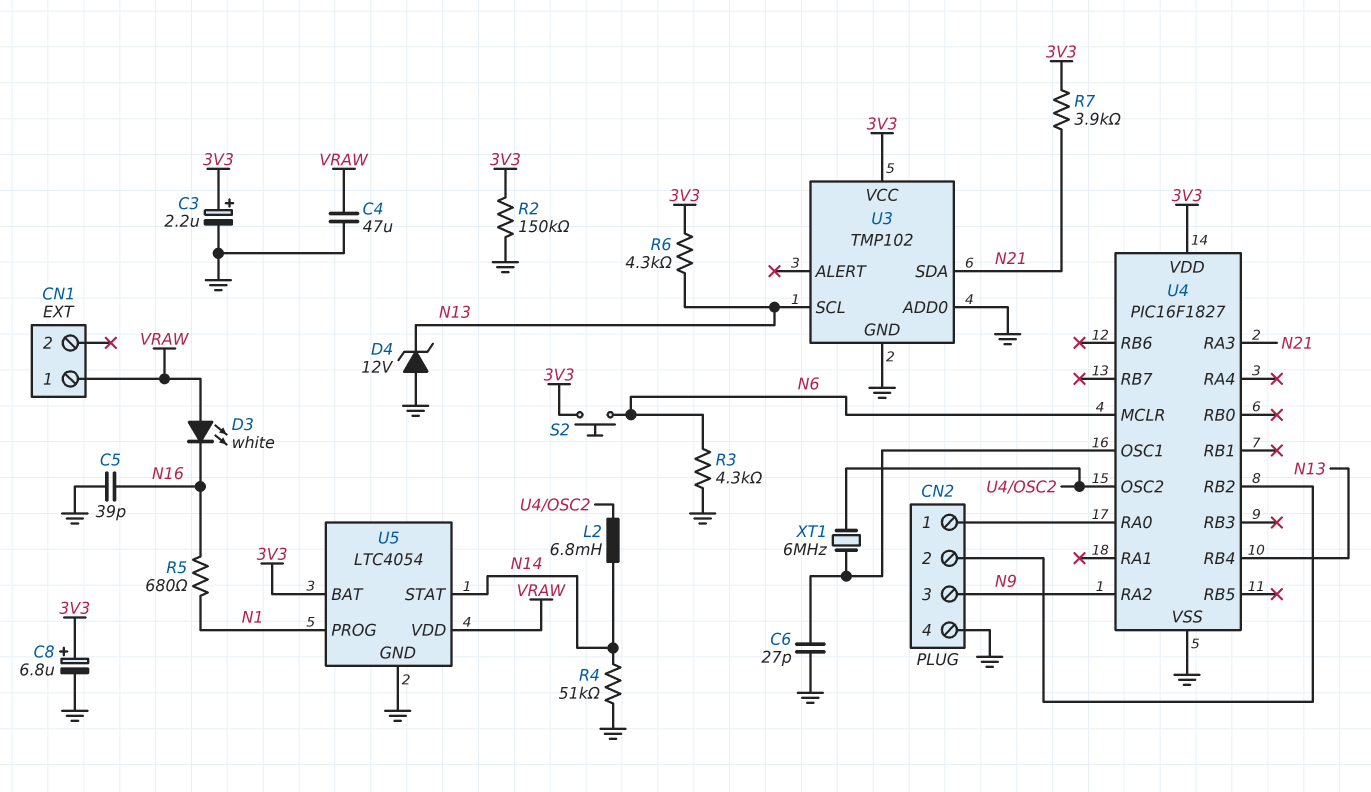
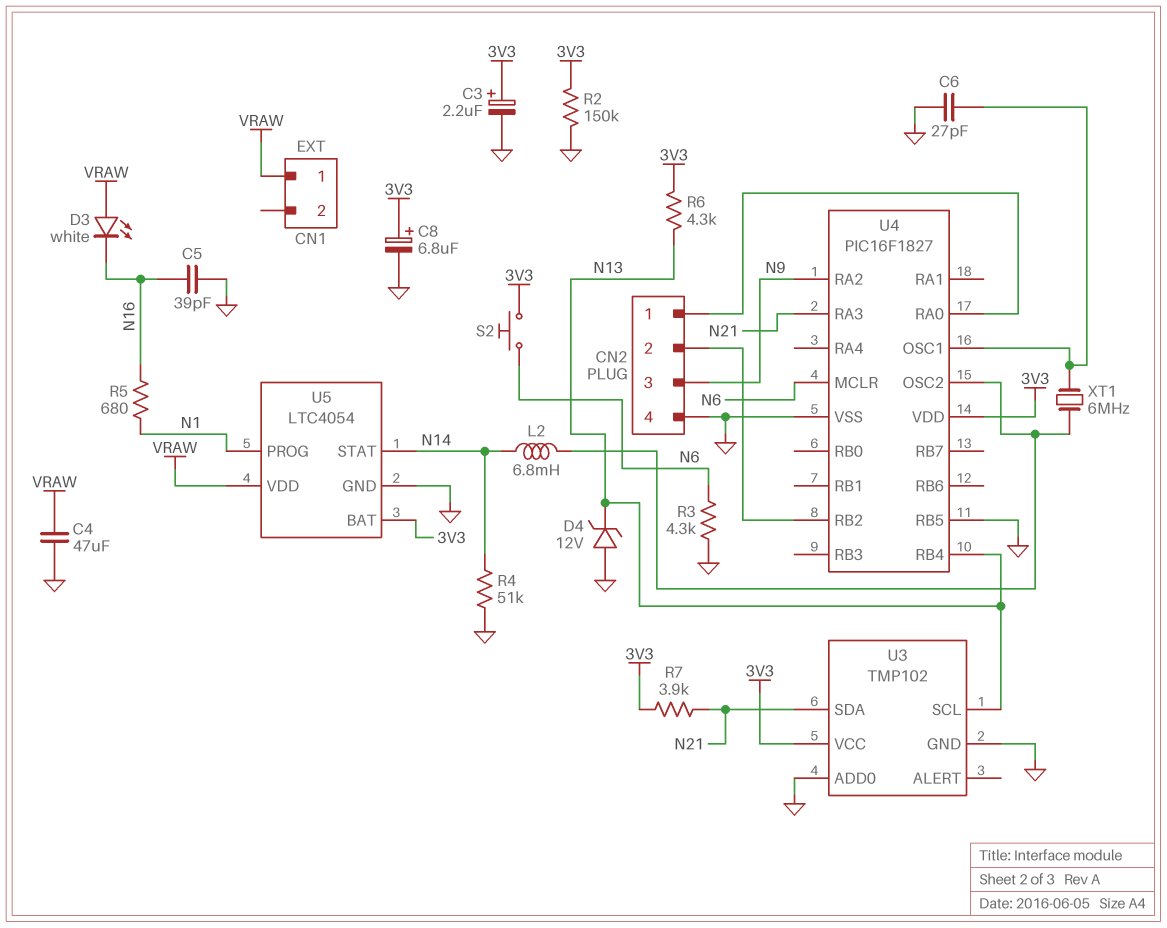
U4 pin RB5: none -> GND

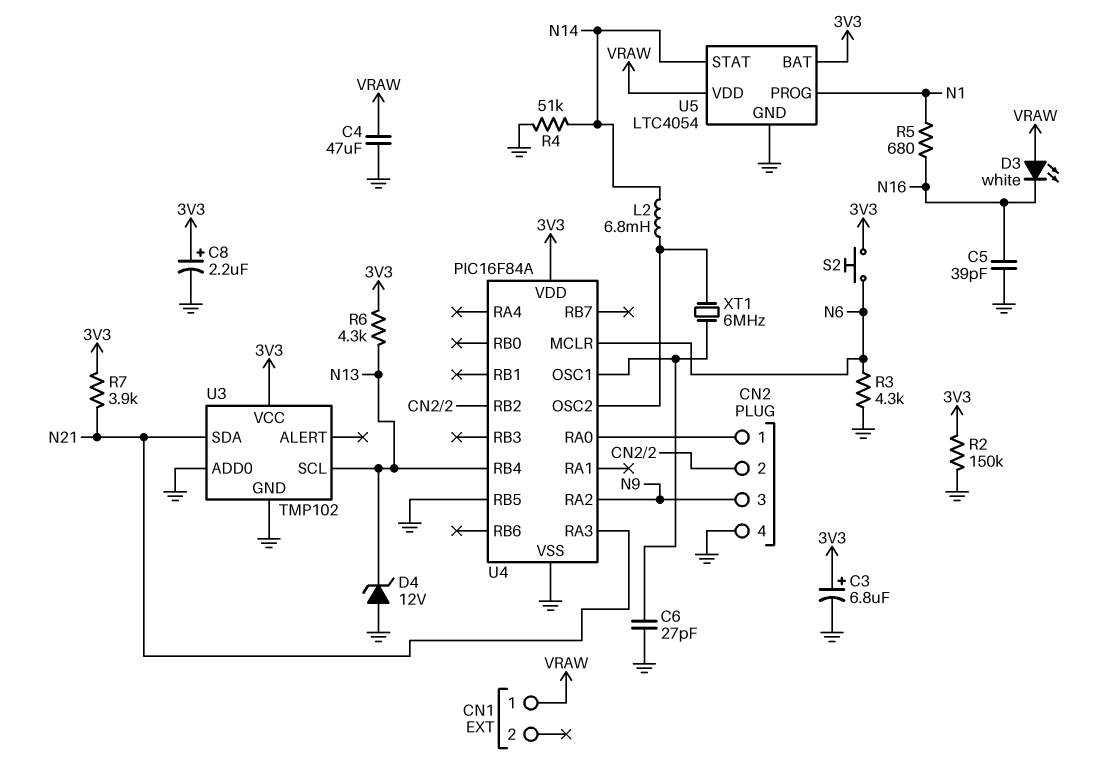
C3: 2.2uF (plus 3V3, minus GND) -> 6.8uF (plus 3V3, minus GND)
C8: 6.8uF (plus 3V3, minus GND) -> 2.2uF (plus 3V3, minus GND)
U4: PIC16F1827 -> PIC16F84A

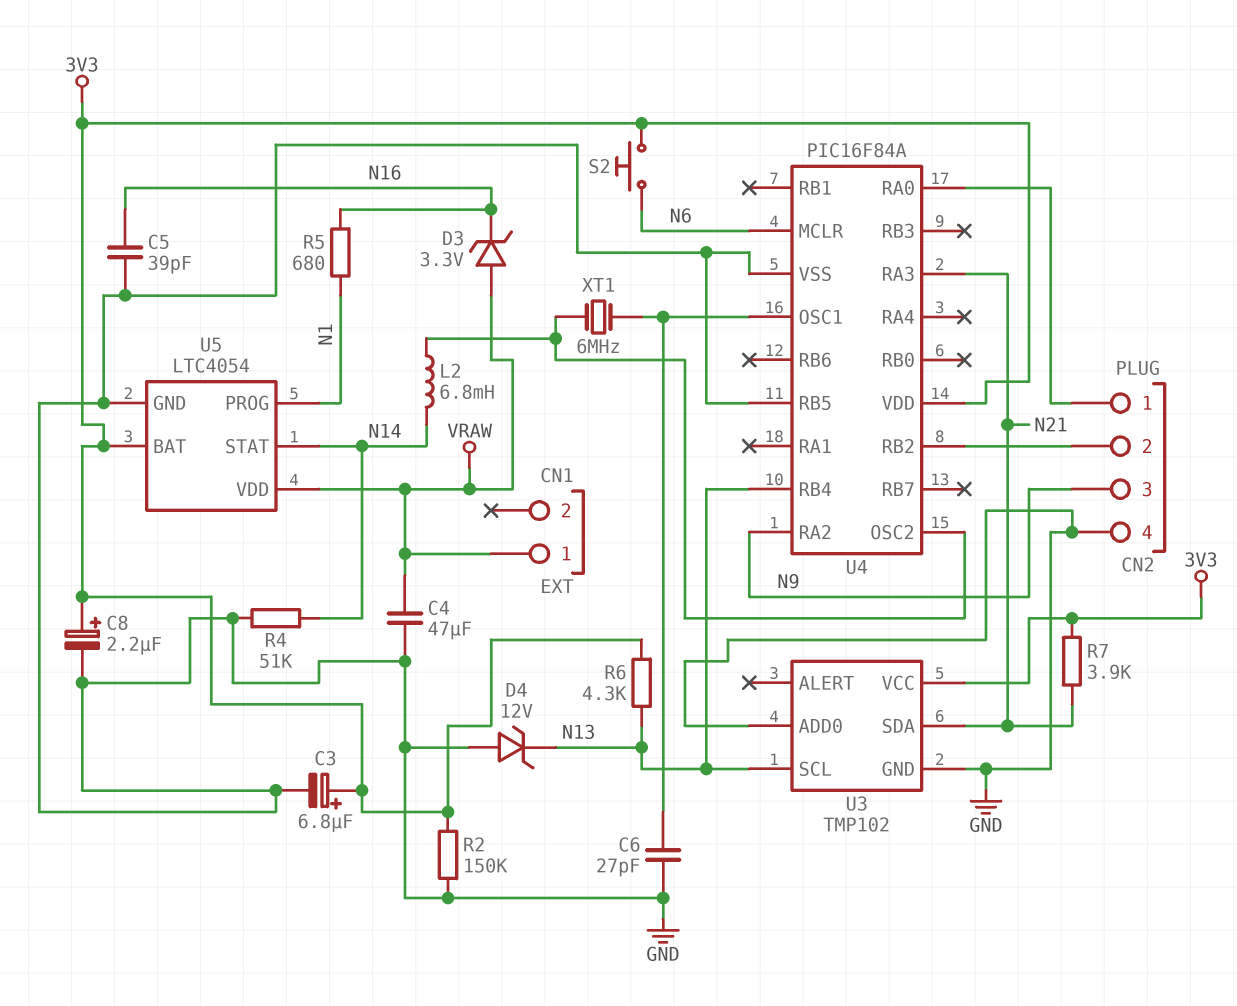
D3: LED white (A VRAW, K N16) -> zener 3.3V (A VRAW, K N16)
R3: 4.3k (GND, N6) -> none

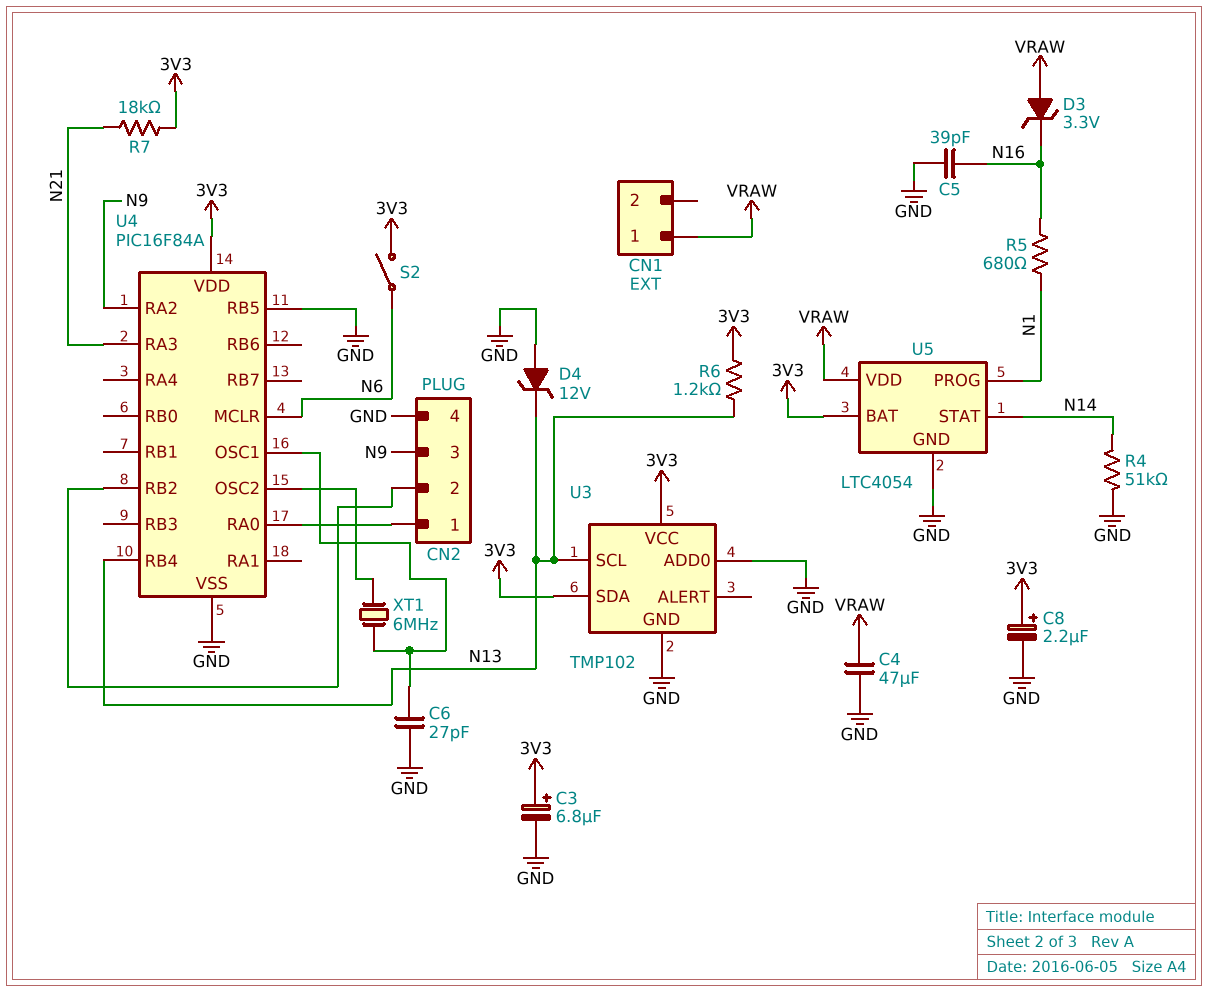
L2: 6.8mH (N14, U4/OSC2) -> none
R2: 150k (3V3, GND) -> none
R6: 4.3k (3V3, N13) -> 1.2k (3V3, N13)
R7: 3.9k (3V3, N21) -> 18k (3V3, N21)
S2: button (3V3, N6) -> switch (3V3, N6)
U3 pin SDA: N21 -> 3V3

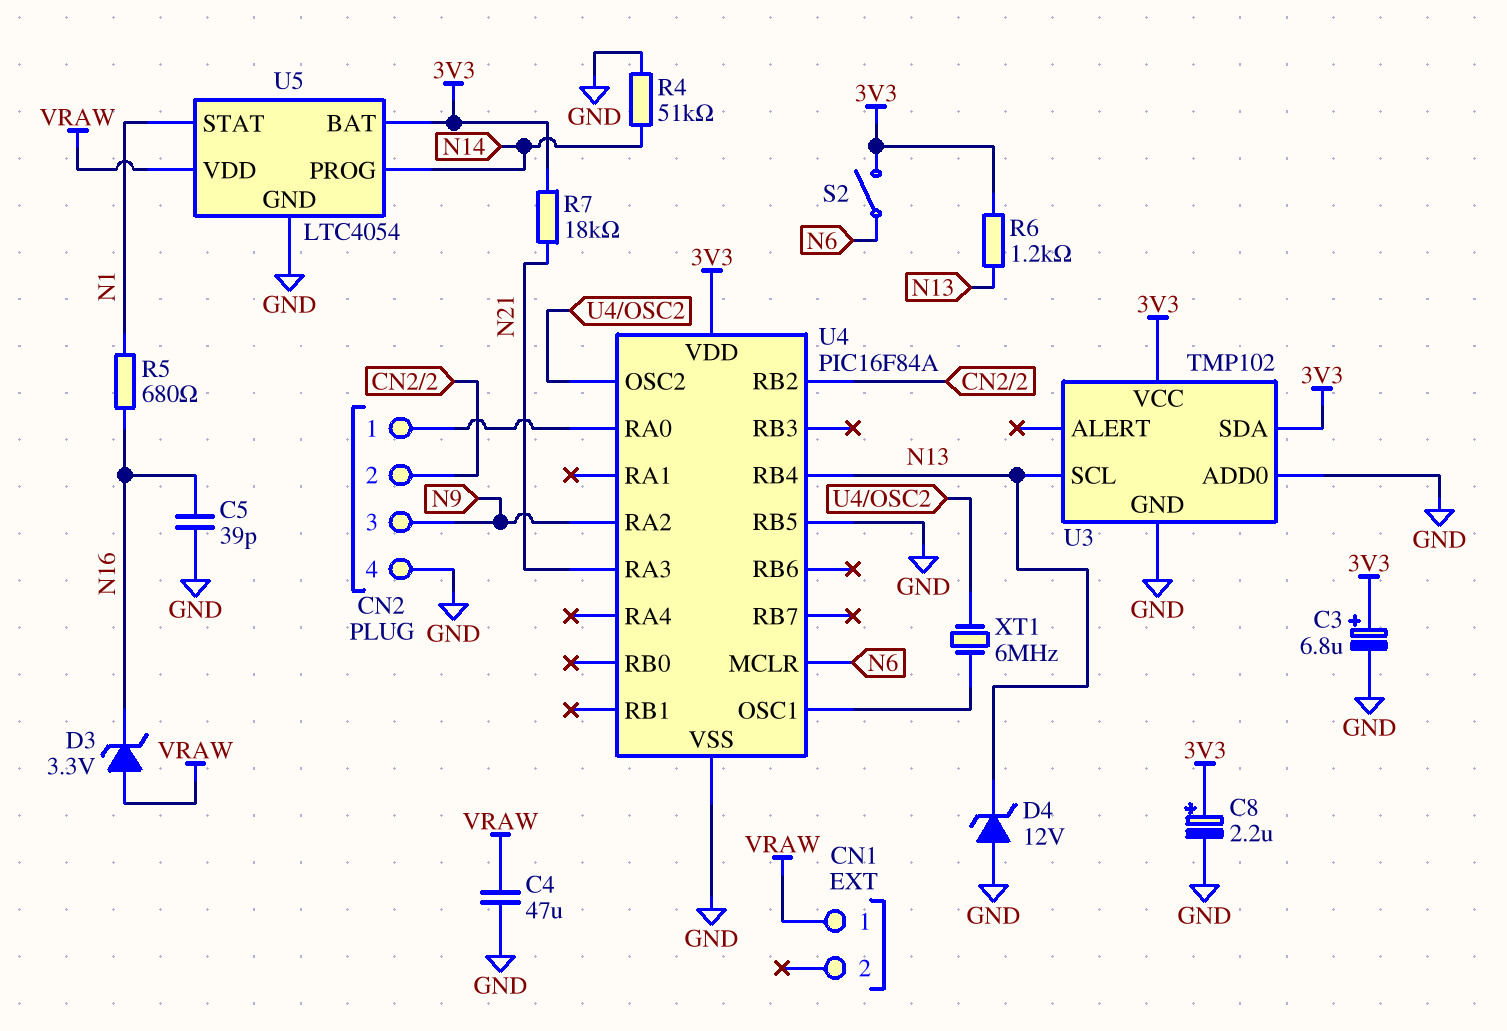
C6: 27pF (GND, U4/OSC1) -> none
U5 pin PROG: N1 -> N14
U5 pin STAT: N14 -> N1

